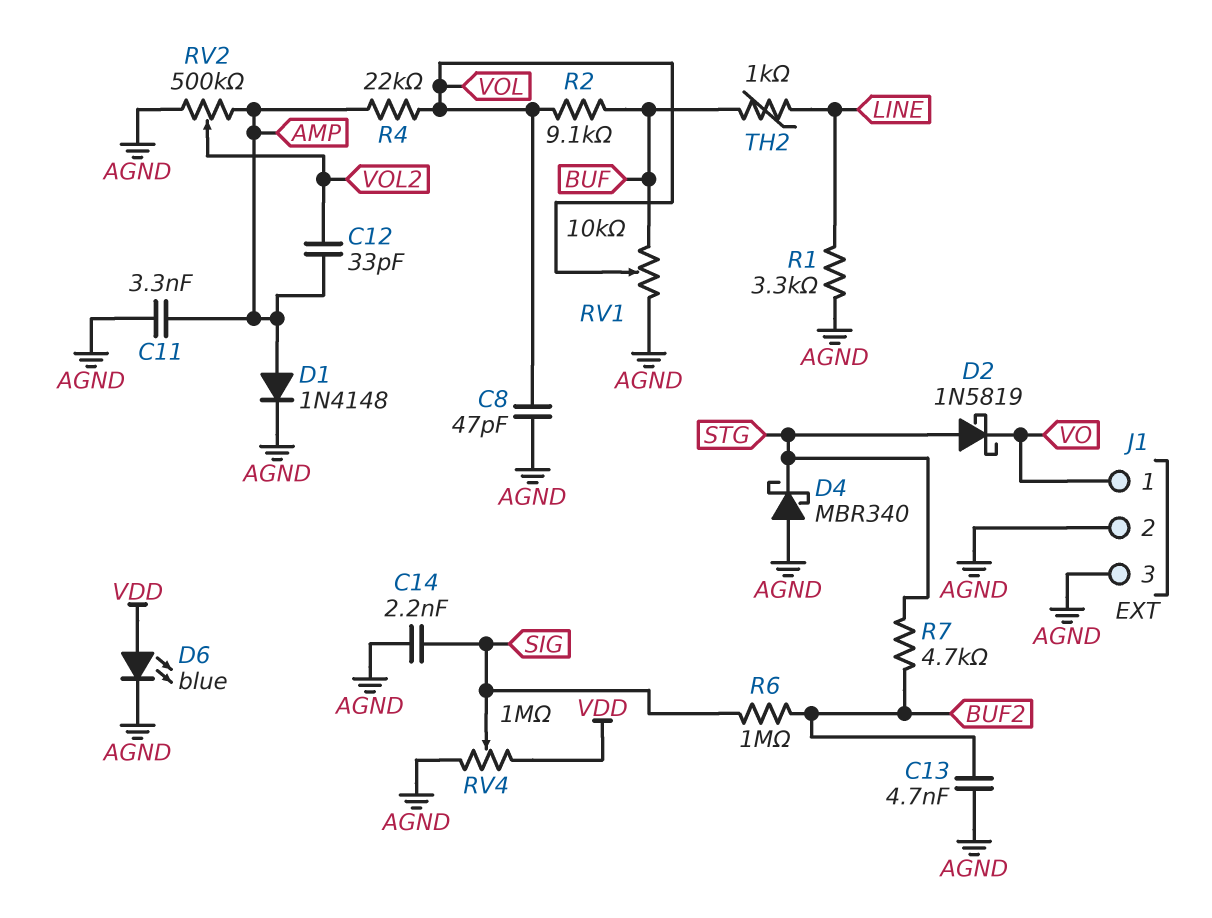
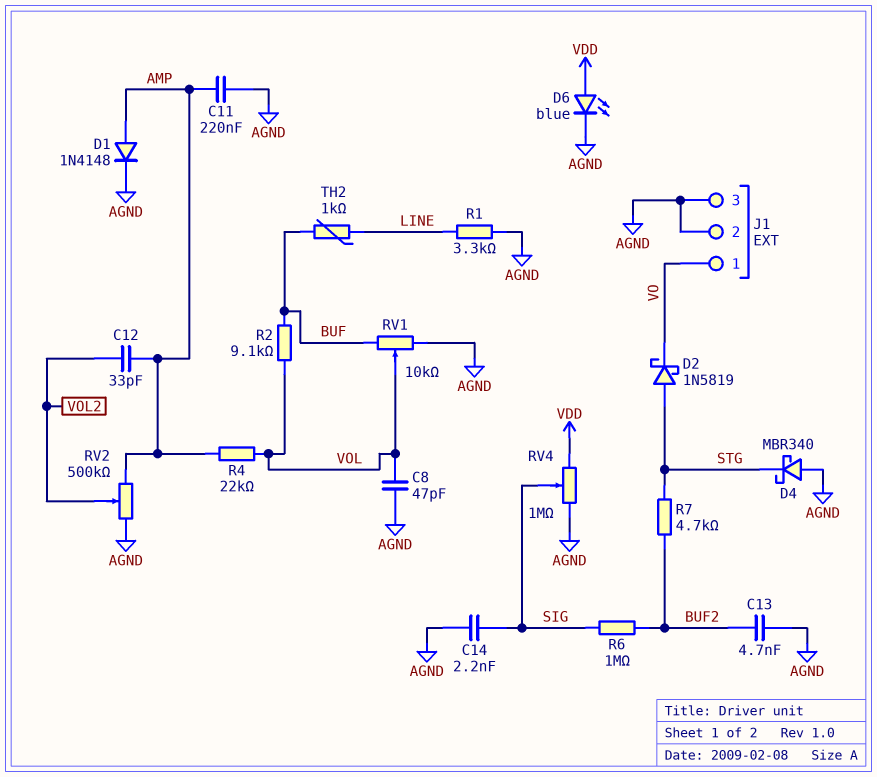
C11: 3.3nF (AGND, AMP) -> 220nF (AGND, AMP)

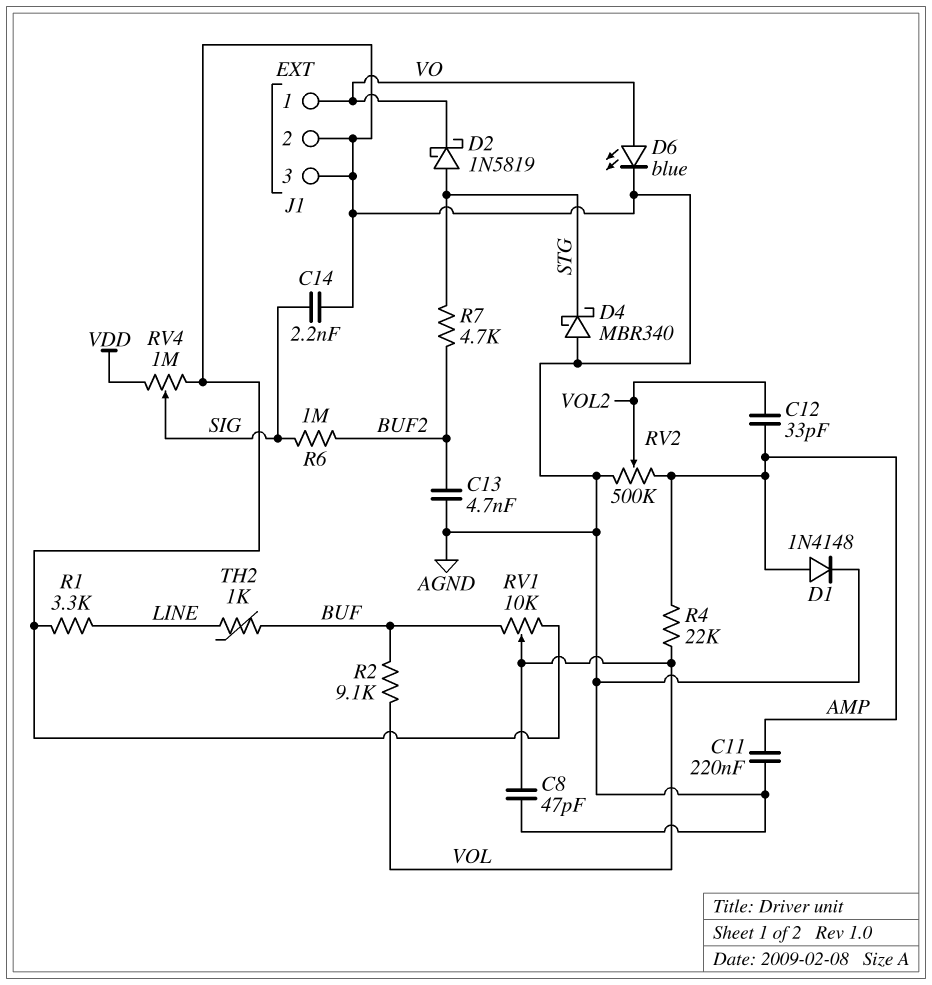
D6: LED blue (A VDD, K AGND) -> LED blue (A VO, K AGND)

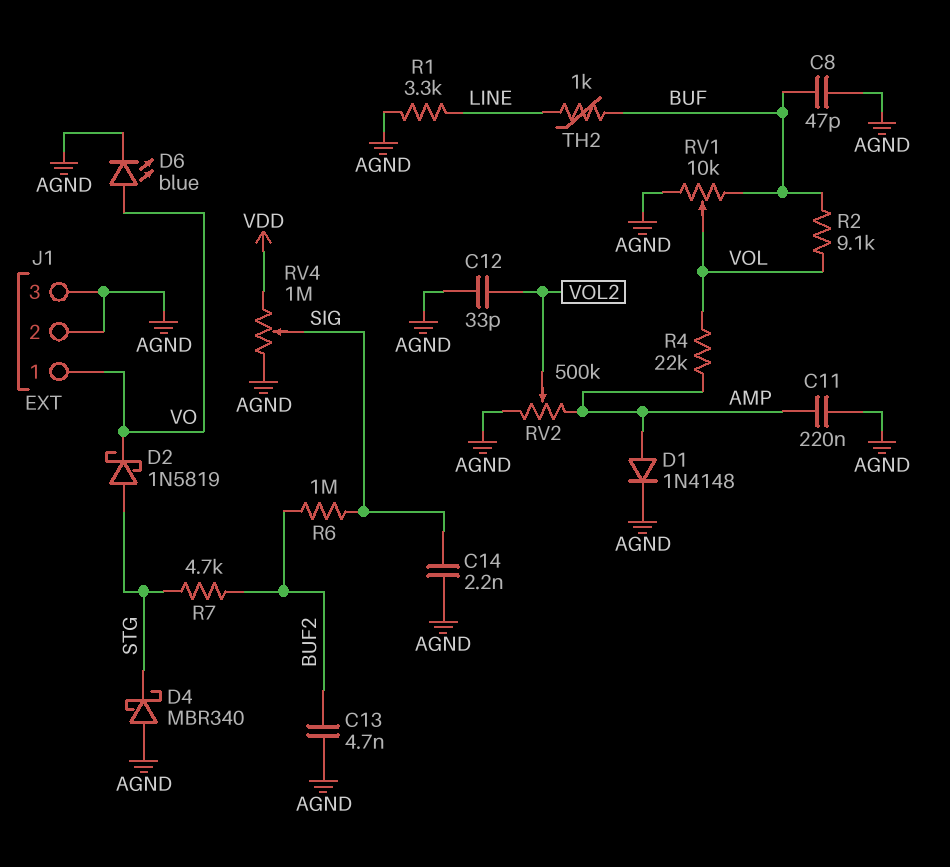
C8: 47pF (AGND, VOL) -> 47pF (AGND, BUF)
C12: 33pF (AMP, VOL2) -> 33pF (AGND, VOL2)

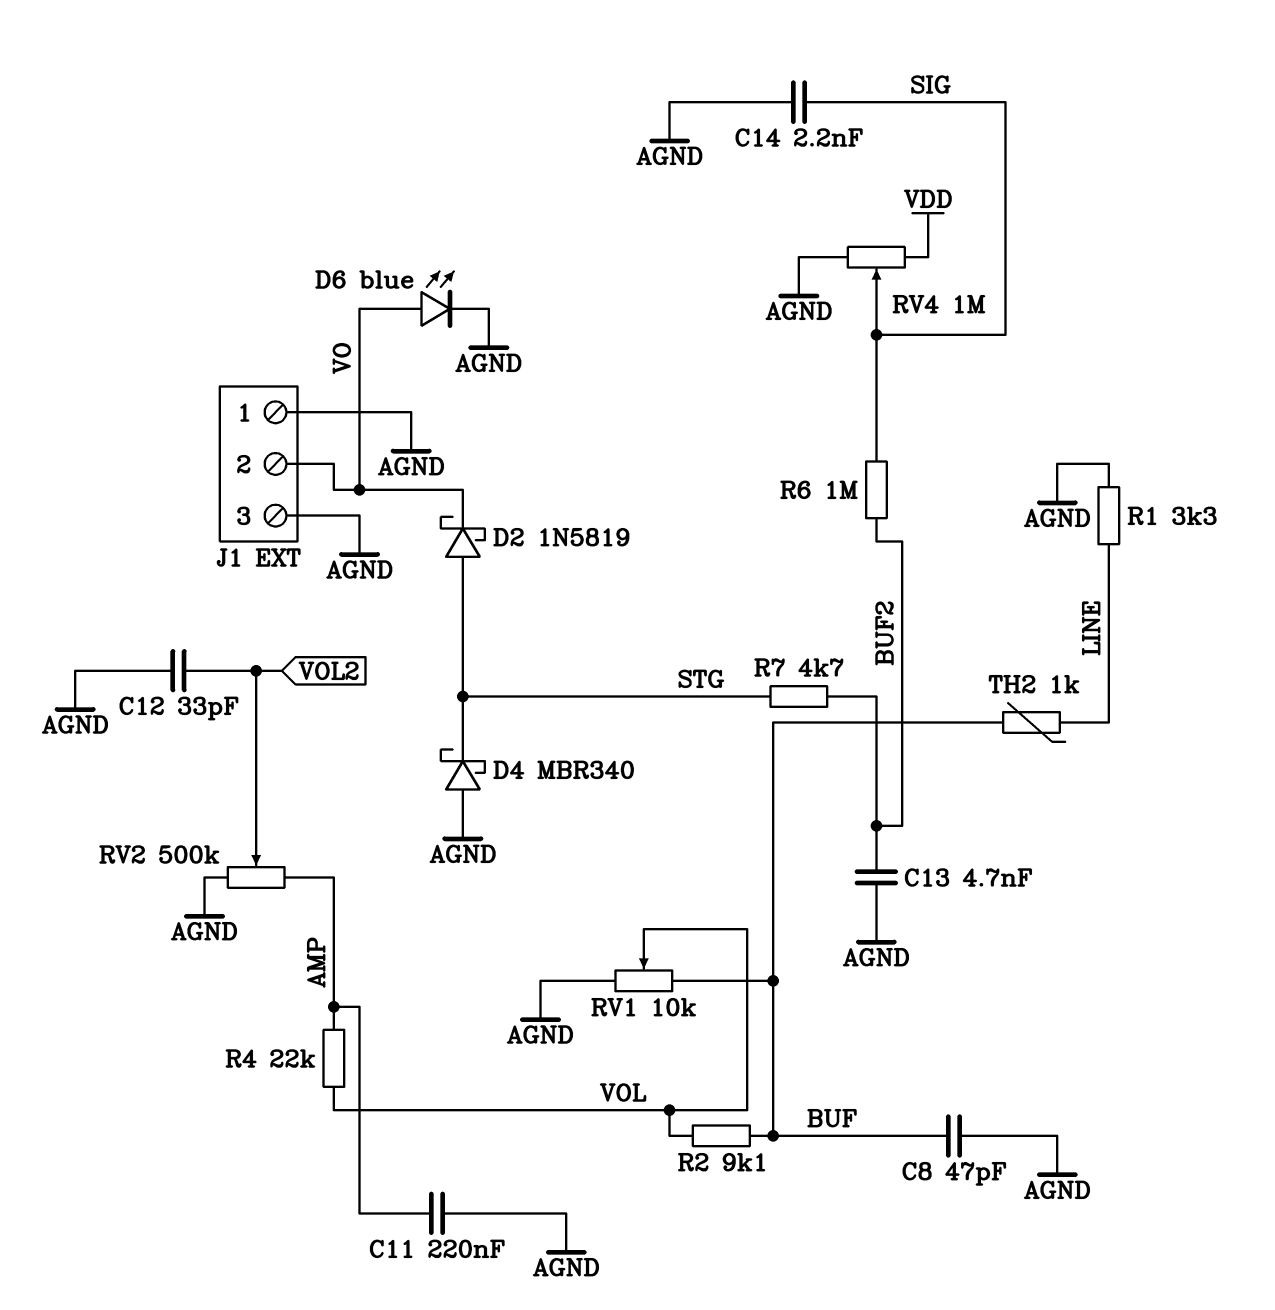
D1: diode 1N4148 (A AMP, K AGND) -> none
J1 pin 1: VO -> AGND
J1 pin 2: AGND -> VO

